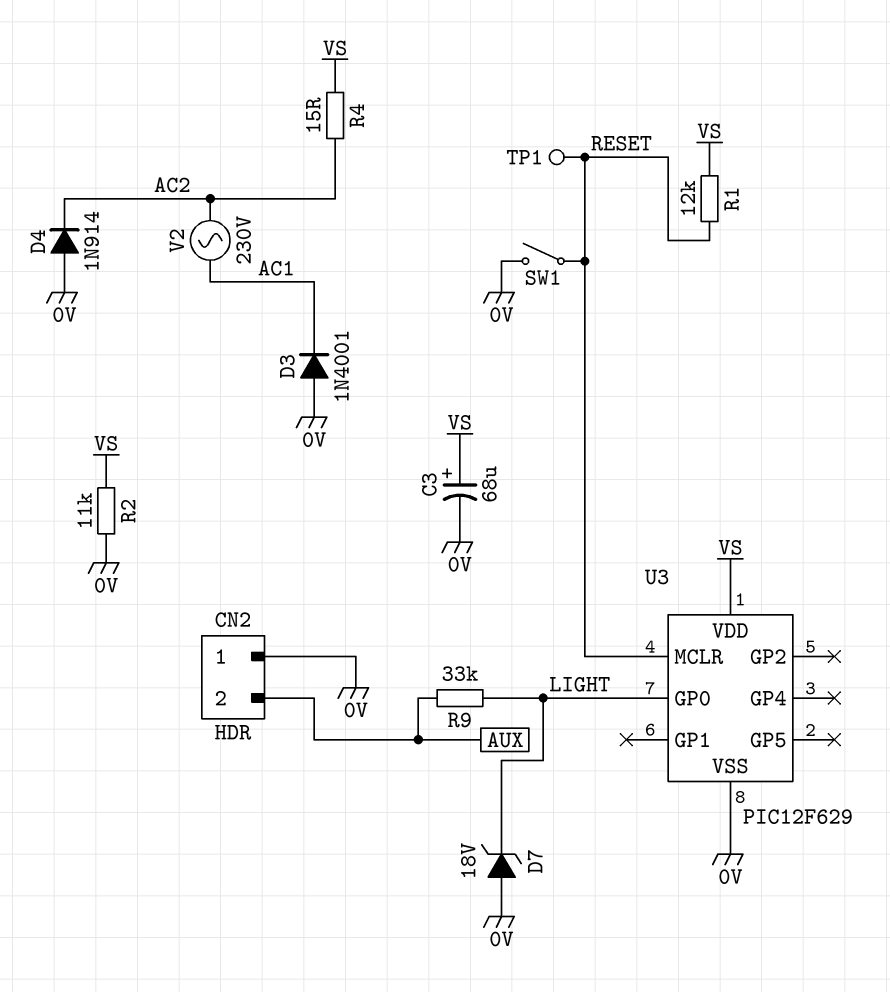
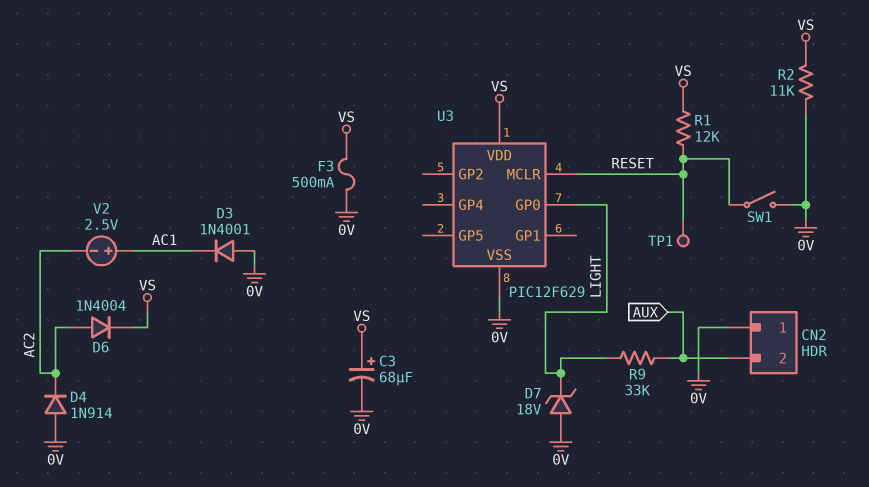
D6: none -> diode 1N4004 (A AC2, K VS)
F3: none -> 500mA (0V, VS)
R4: 15 (AC2, VS) -> none
V2: AC 230V (AC1, AC2) -> 2.5V (plus AC1, minus AC2)

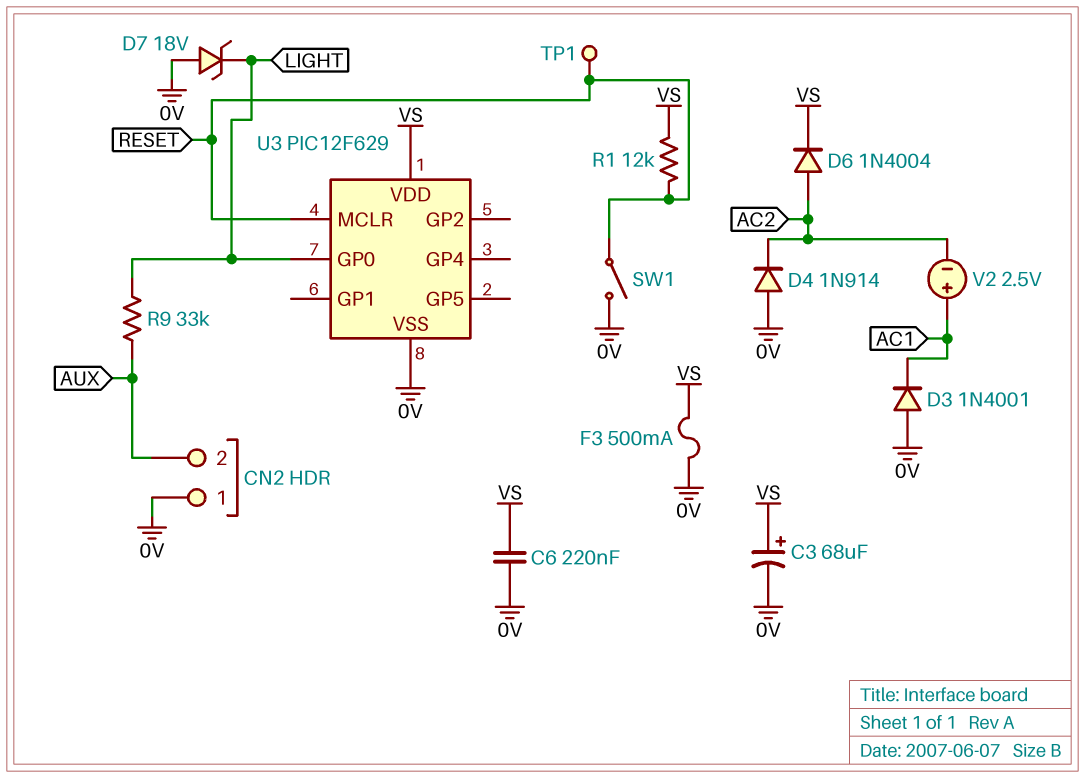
C6: none -> 220nF (0V, VS)
R2: 11k (0V, VS) -> none

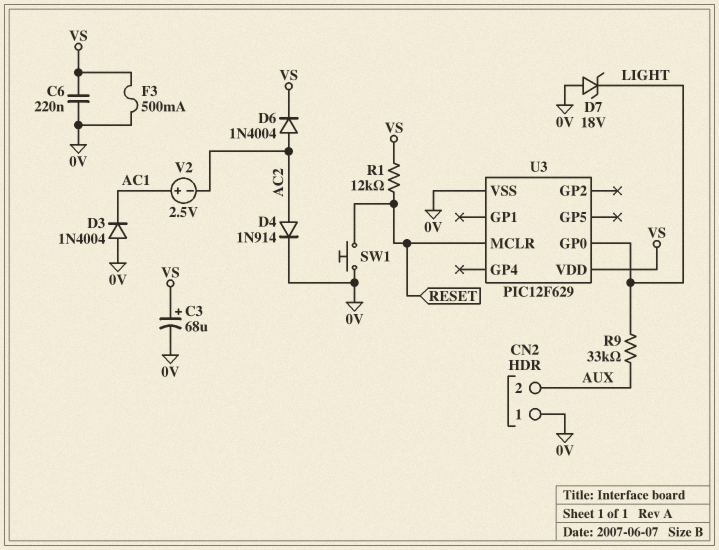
D3: diode 1N4001 (A 0V, K AC1) -> diode 1N4004 (A 0V, K AC1)
D4: diode 1N914 (A 0V, K AC2) -> diode 1N914 (A AC2, K 0V)
SW1: switch (0V, RESET) -> button (0V, RESET)
TP1: test point (RESET) -> none

